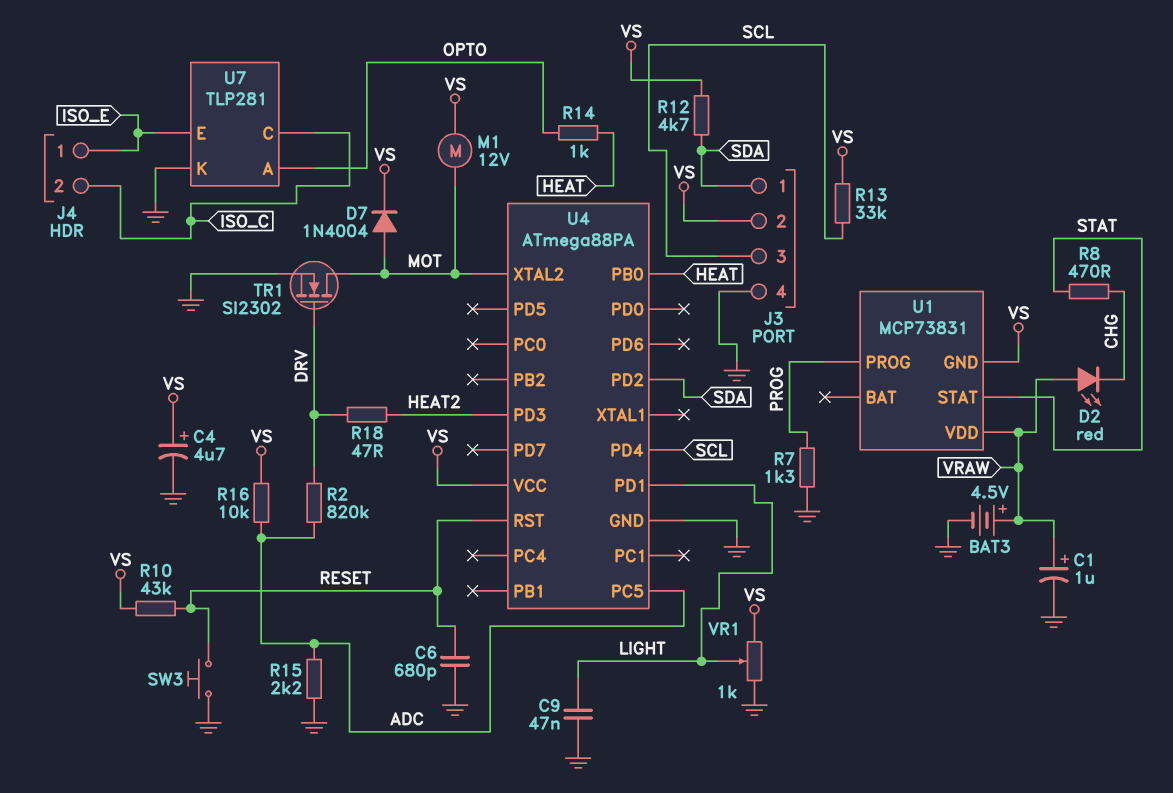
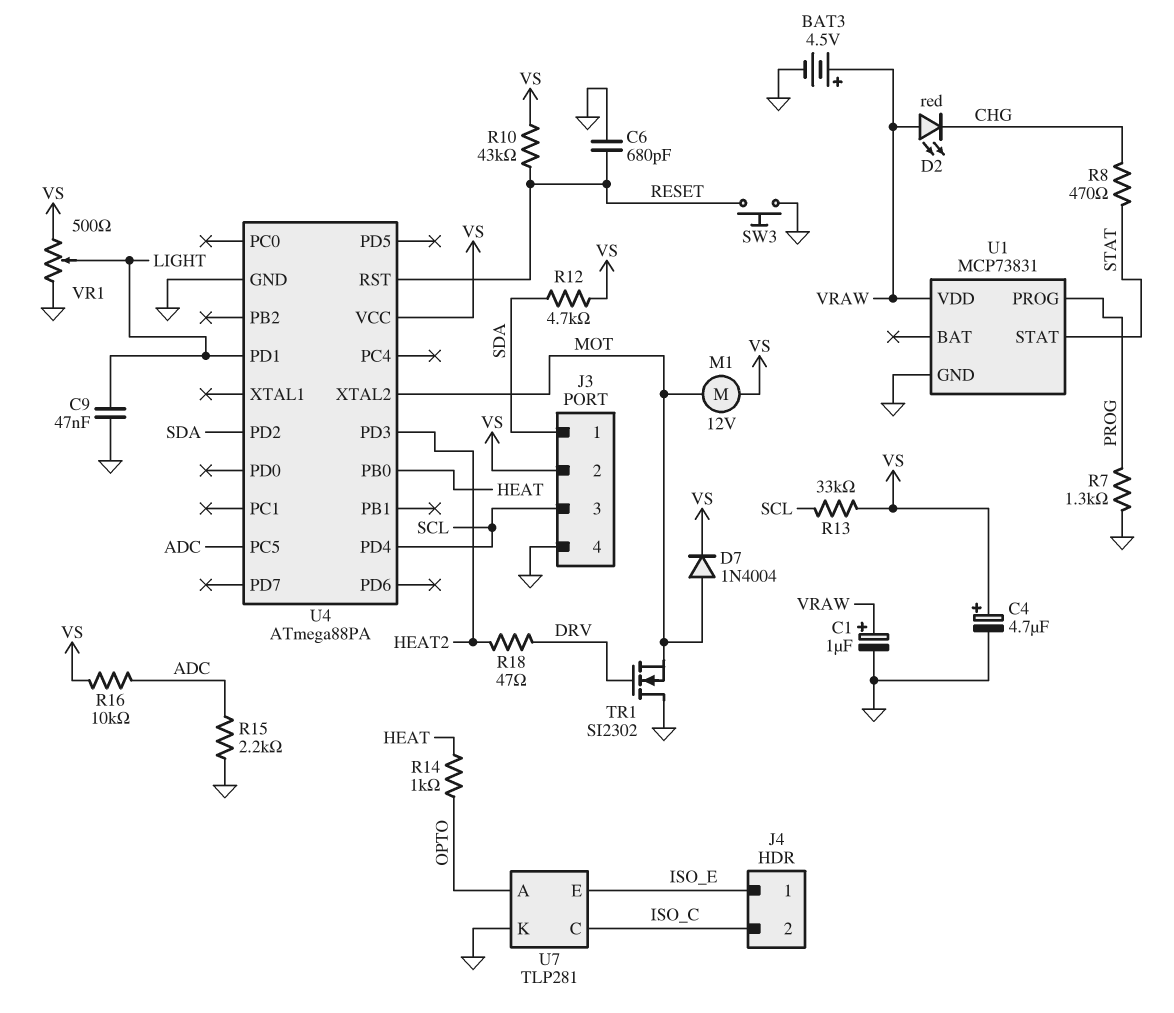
R2: 820k (ADC, DRV) -> none
TR1: NMOS SI2302 (G DRV, D MOT, S GND) -> NMOS SI2302 (G DRV, D GND, S MOT)
U1 pin GND: VS -> GND
VR1: 1k (GND, VS, wiper LIGHT) -> 500 (GND, VS, wiper LIGHT)

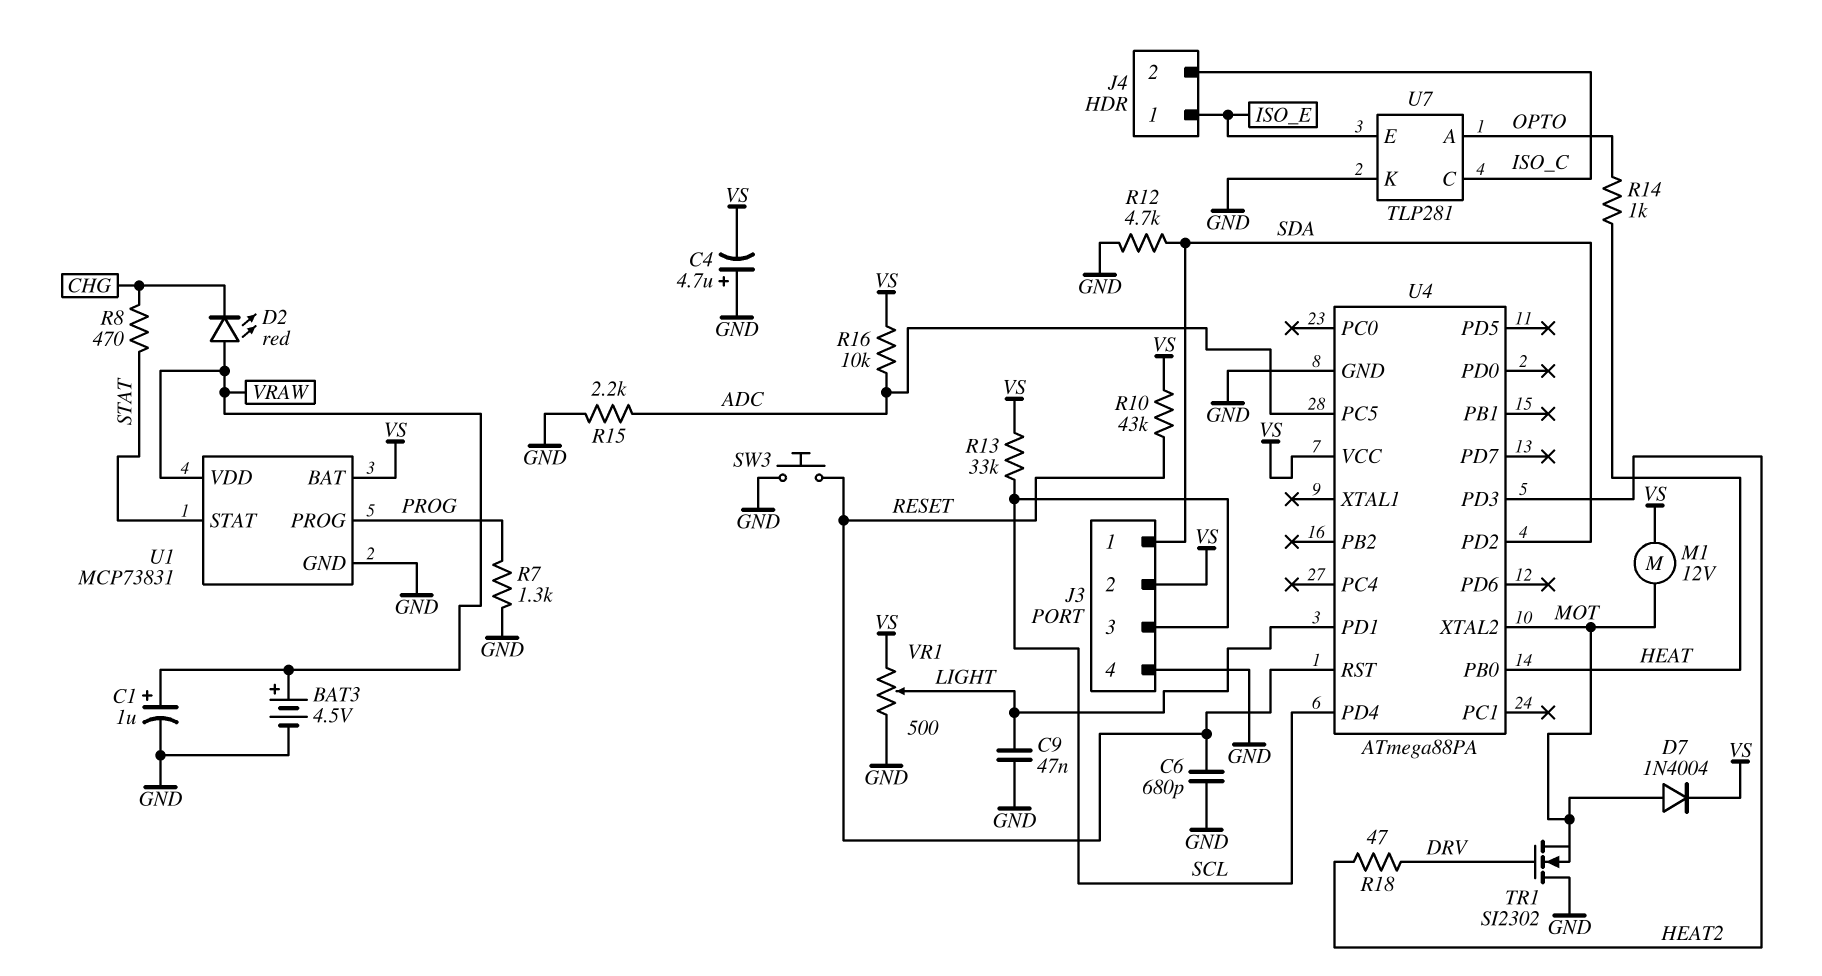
C4: 4.7uF (plus VS, minus GND) -> 4.7uF (plus GND, minus VS)
R12: 4.7k (SDA, VS) -> 4.7k (GND, SDA)
U1 pin BAT: none -> VS

